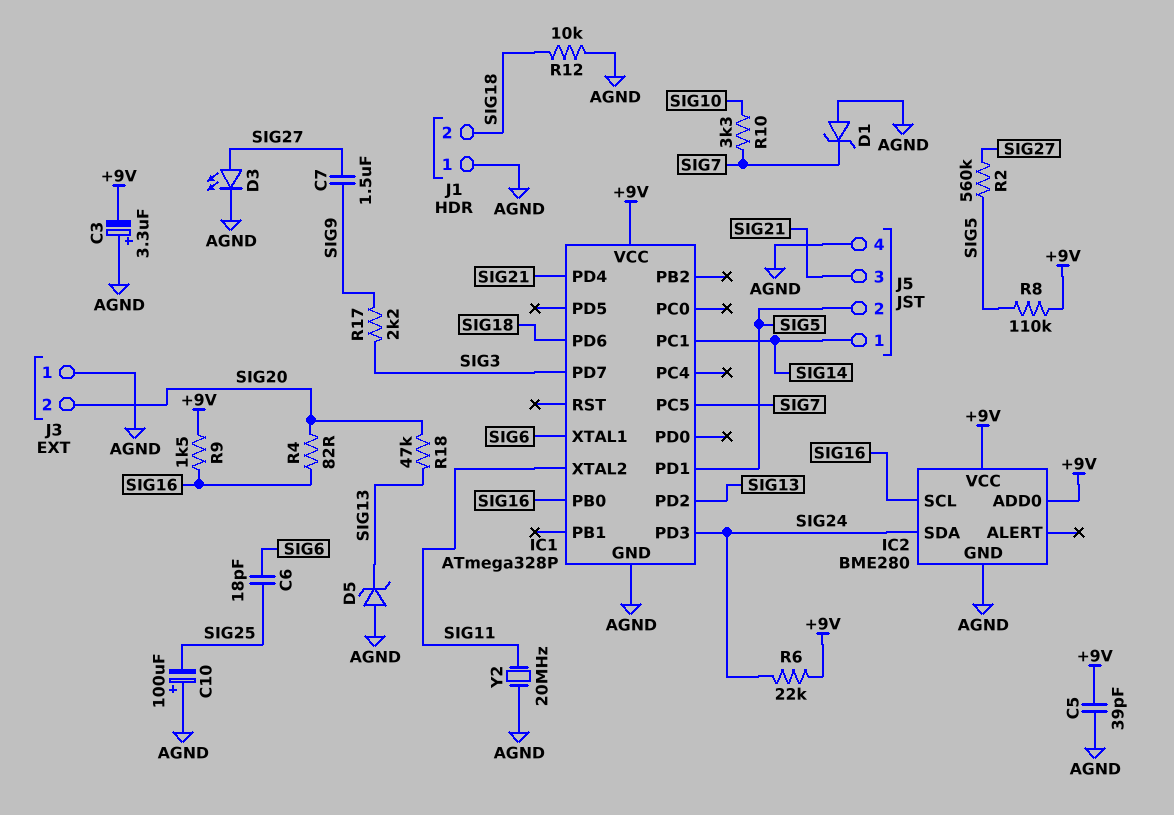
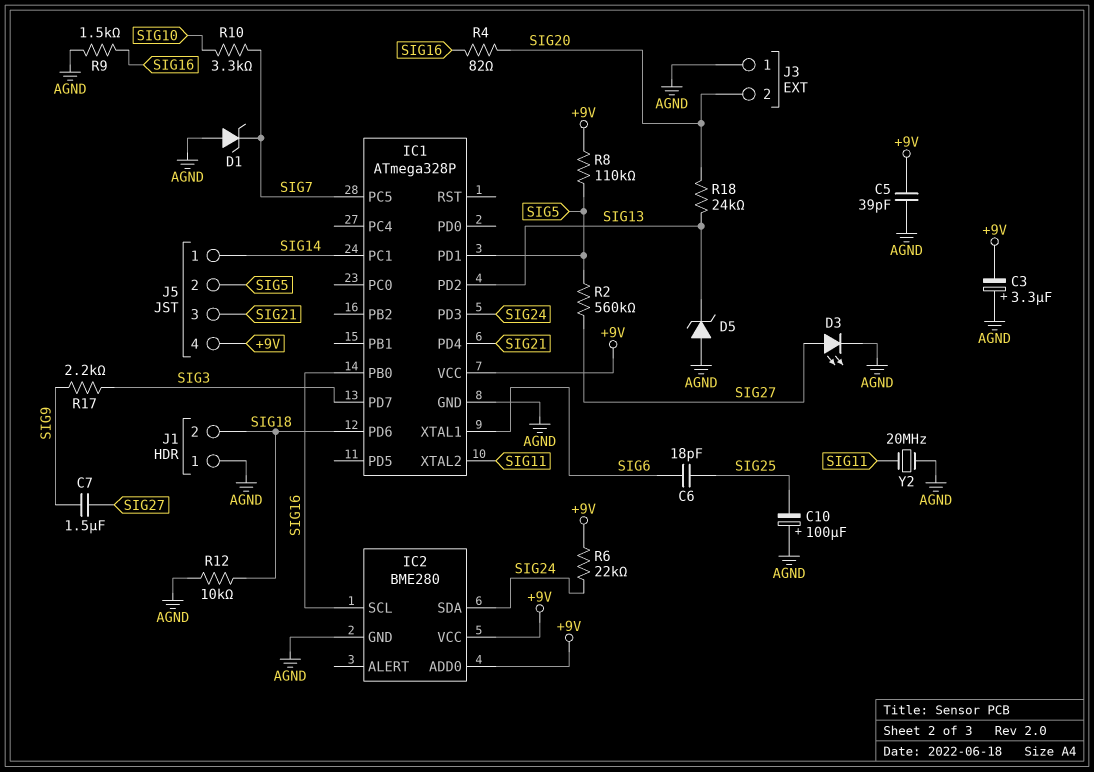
J5 pin 4: AGND -> +9V
R9: 1.5k (+9V, SIG16) -> 1.5k (AGND, SIG16)
R18: 47k (SIG13, SIG20) -> 24k (SIG13, SIG20)

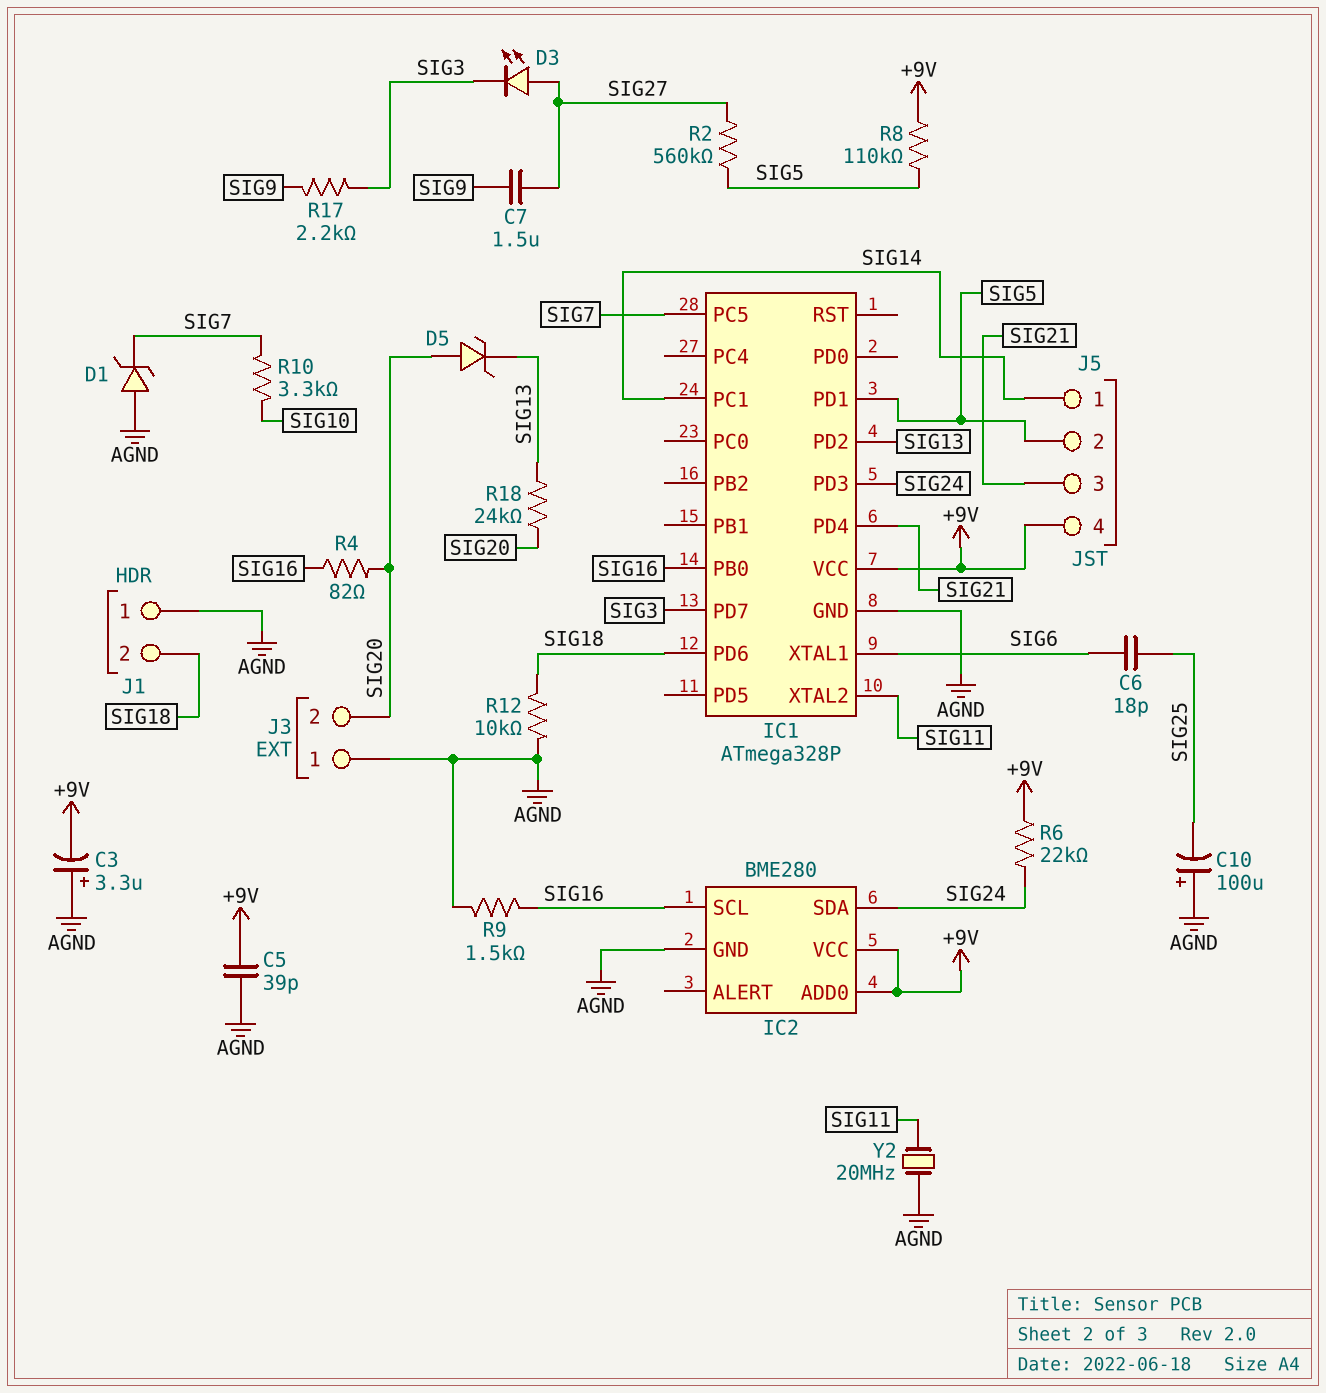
D3: LED (A SIG27, K AGND) -> LED (A SIG27, K SIG3)
D5: zener (A AGND, K SIG13) -> zener (A SIG20, K SIG13)

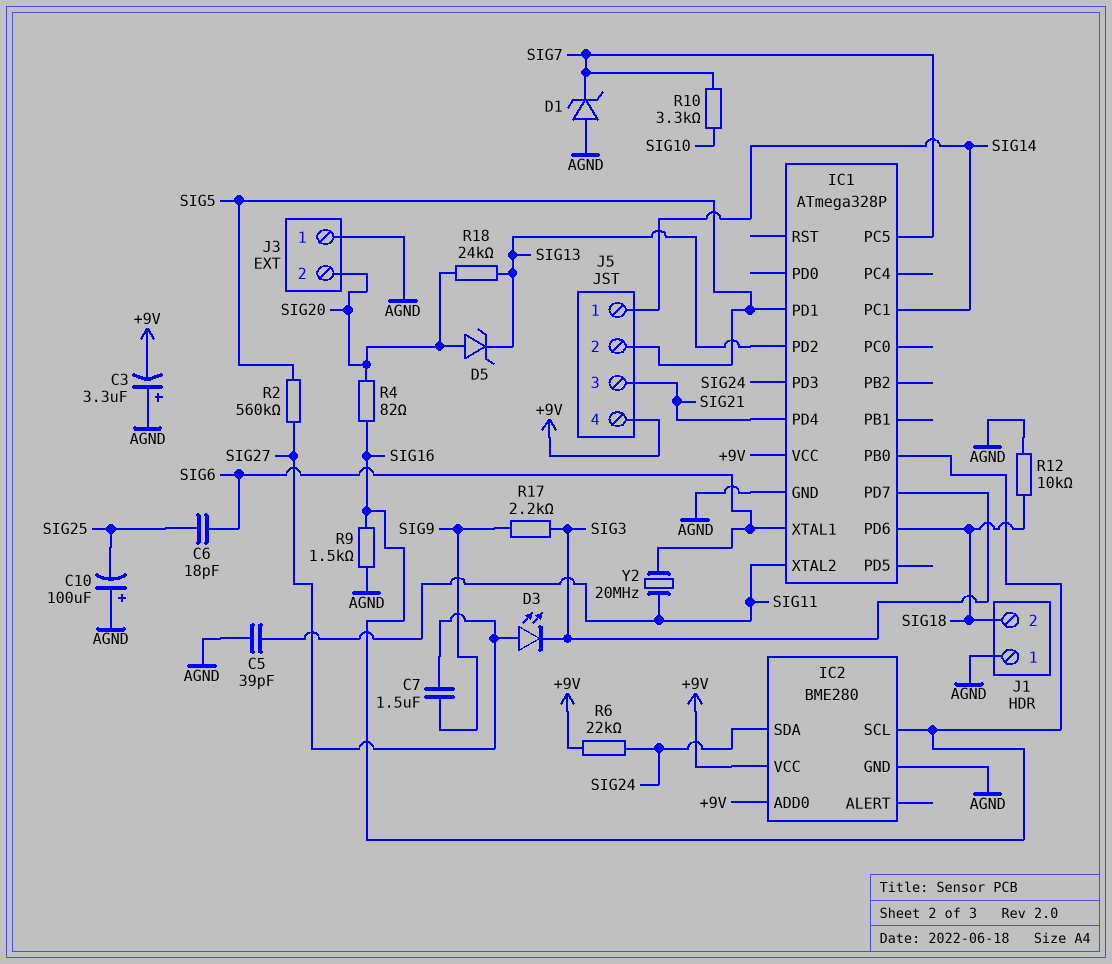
C5: 39pF (+9V, AGND) -> 39pF (AGND, SIG11)
R8: 110k (+9V, SIG5) -> none
Y2: 20MHz (AGND, SIG11) -> 20MHz (SIG6, SIG11)

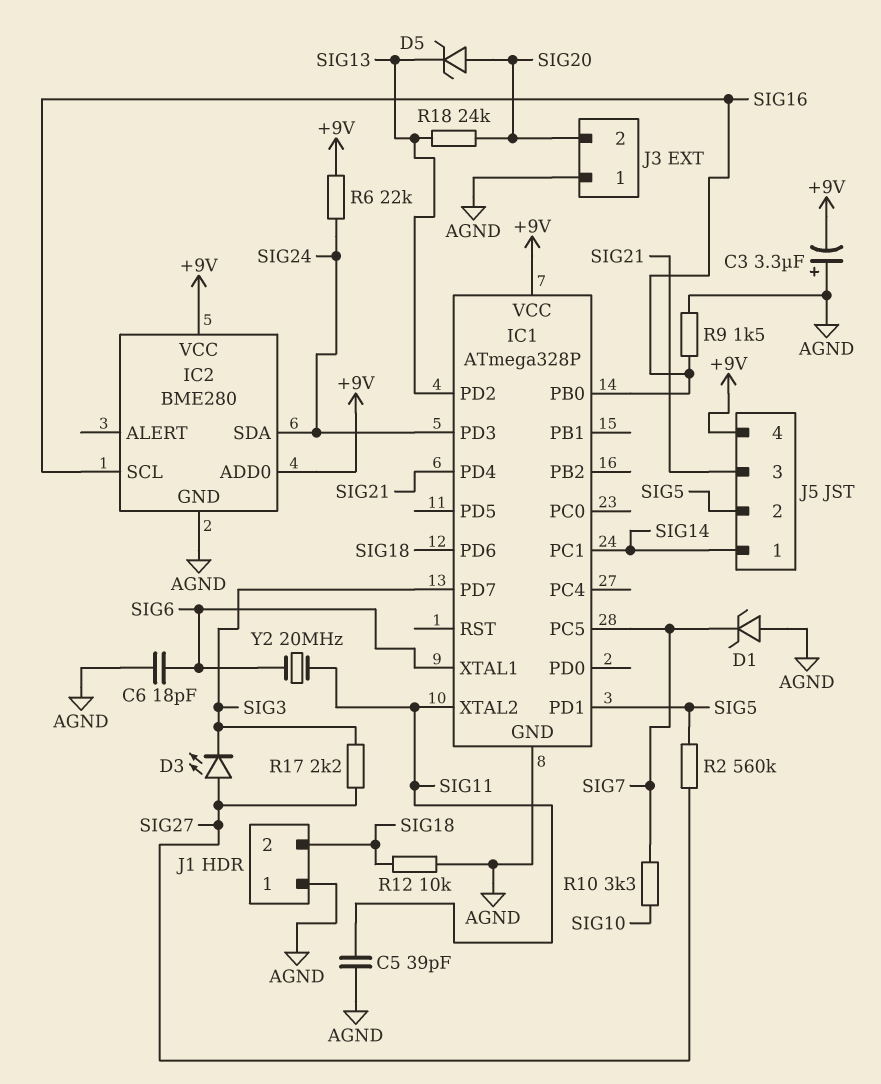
C6: 18pF (SIG6, SIG25) -> 18pF (AGND, SIG6)
C7: 1.5uF (SIG9, SIG27) -> none
C10: 100uF (plus AGND, minus SIG25) -> none
R4: 82 (SIG16, SIG20) -> none
R17: 2.2k (SIG3, SIG9) -> 2.2k (SIG3, SIG27)

